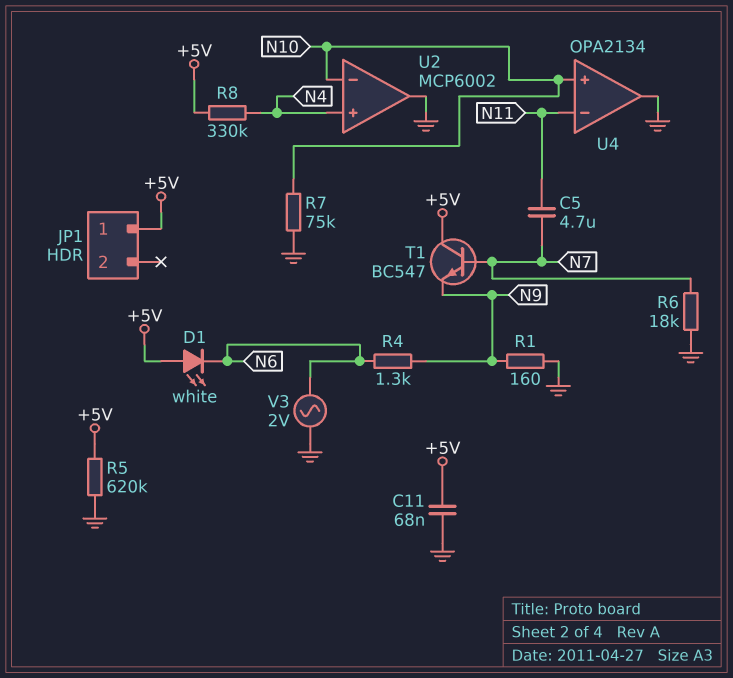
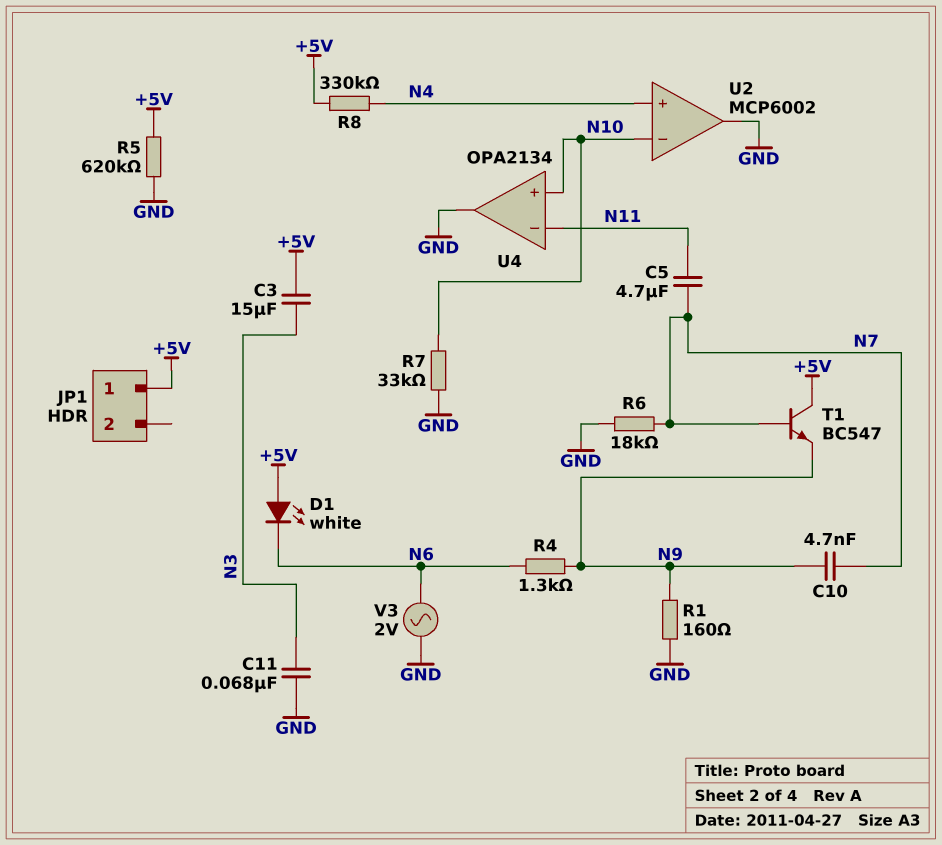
C3: none -> 15uF (+5V, N3)
C10: none -> 4.7nF (N7, N9)
C11: 68nF (+5V, GND) -> 68nF (GND, N3)
R7: 75k (GND, N10) -> 33k (GND, N10)

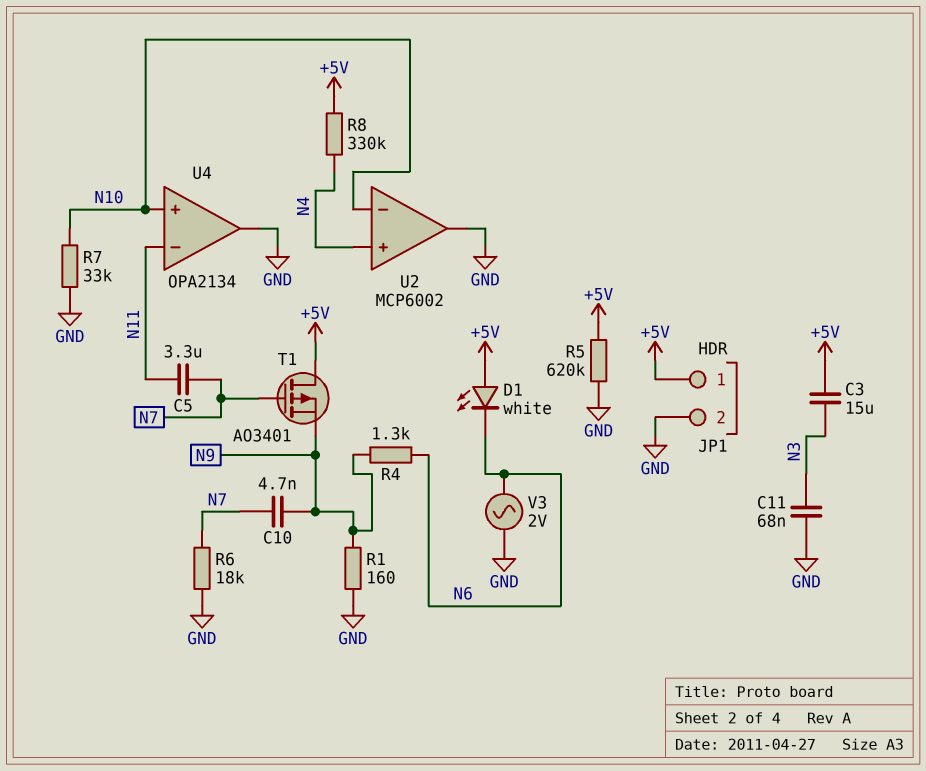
C5: 4.7uF (N7, N11) -> 3.3uF (N7, N11)
JP1 pin 2: none -> GND
T1: NPN BC547 (B N7, C +5V, E N9) -> PMOS AO3401 (G N7, D +5V, S N9)

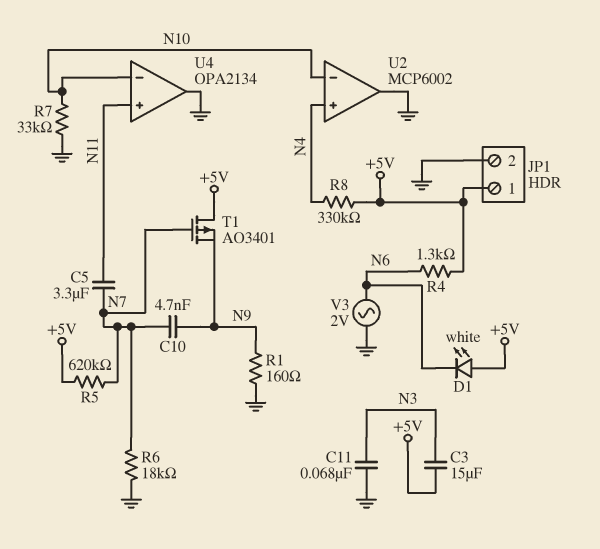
R4: 1.3k (N6, N9) -> 1.3k (+5V, N6)
R5: 620k (+5V, GND) -> 620k (+5V, N7)
U4 pin in+: N10 -> N11
U4 pin in-: N11 -> N10

